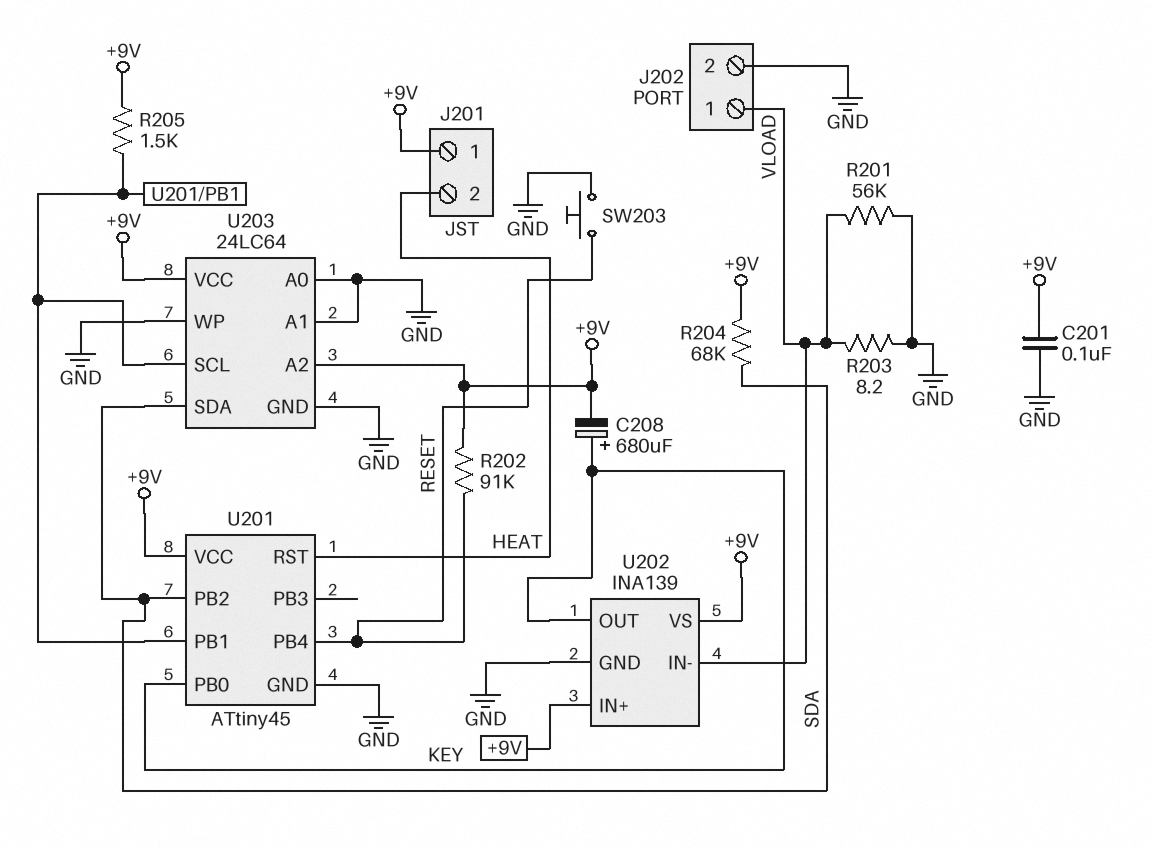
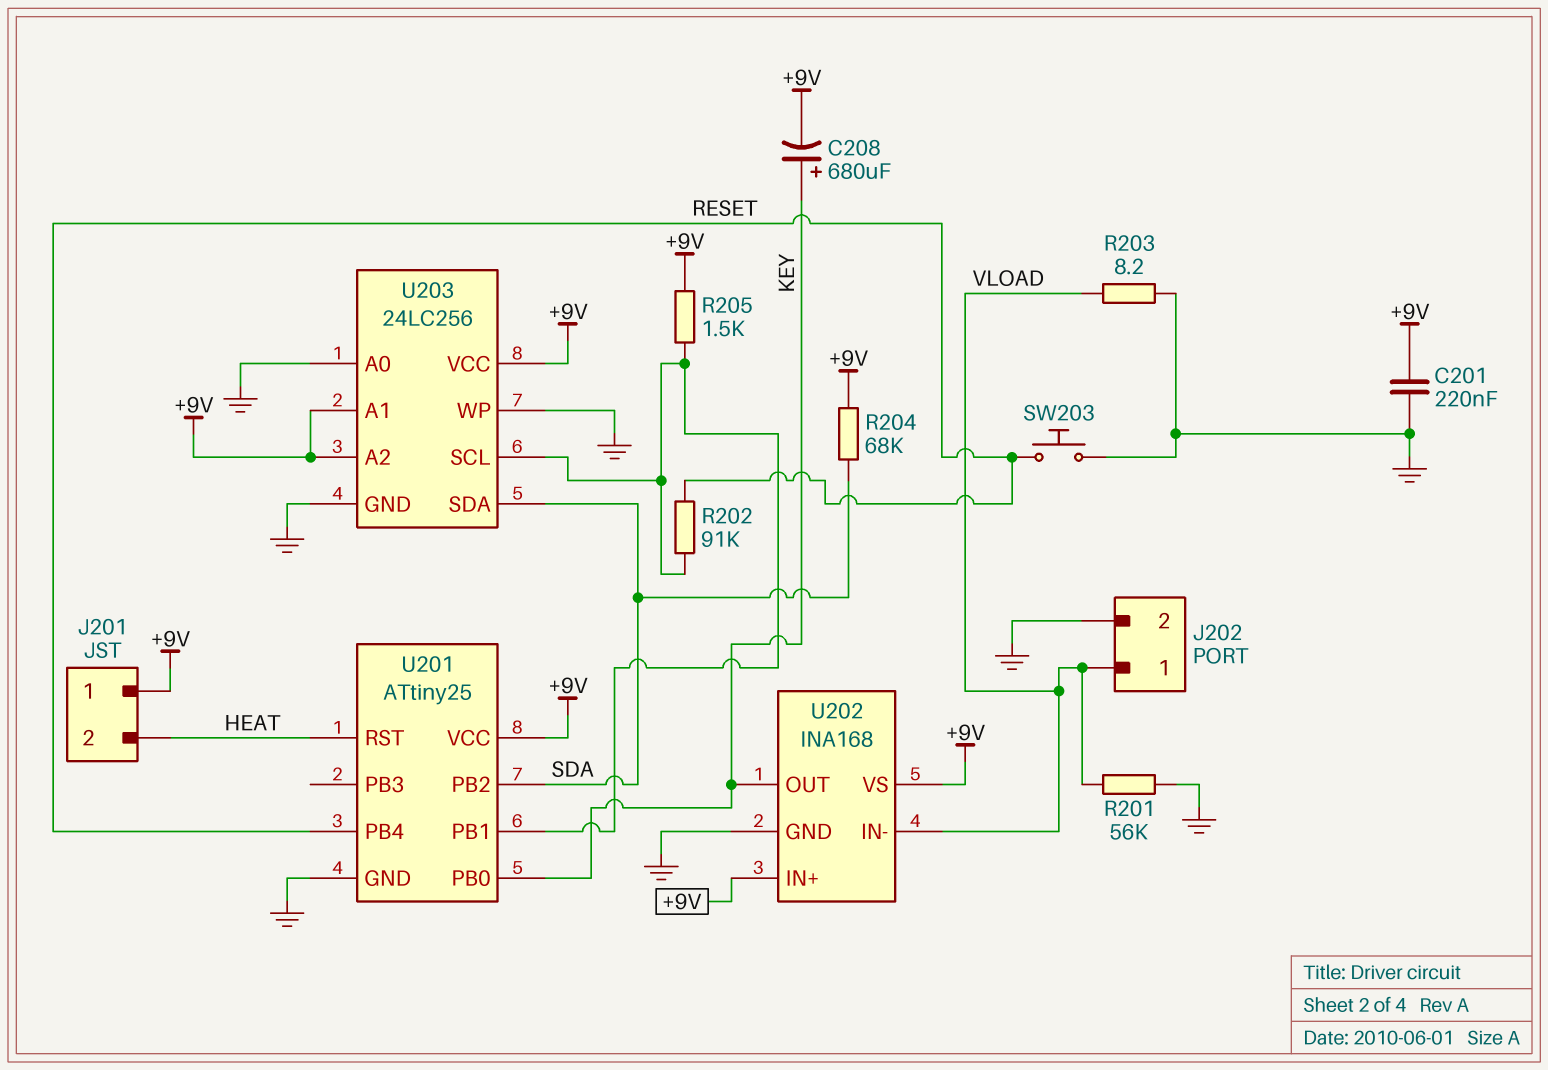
C201: 100nF (+9V, GND) -> 220nF (+9V, GND)
R202: 91k (+9V, RESET) -> 91k (RESET, U201/PB1)
U201: ATtiny45 -> ATtiny25
U202: INA139 -> INA168
U203: 24LC64 -> 24LC256
U203 pin A1: GND -> +9V

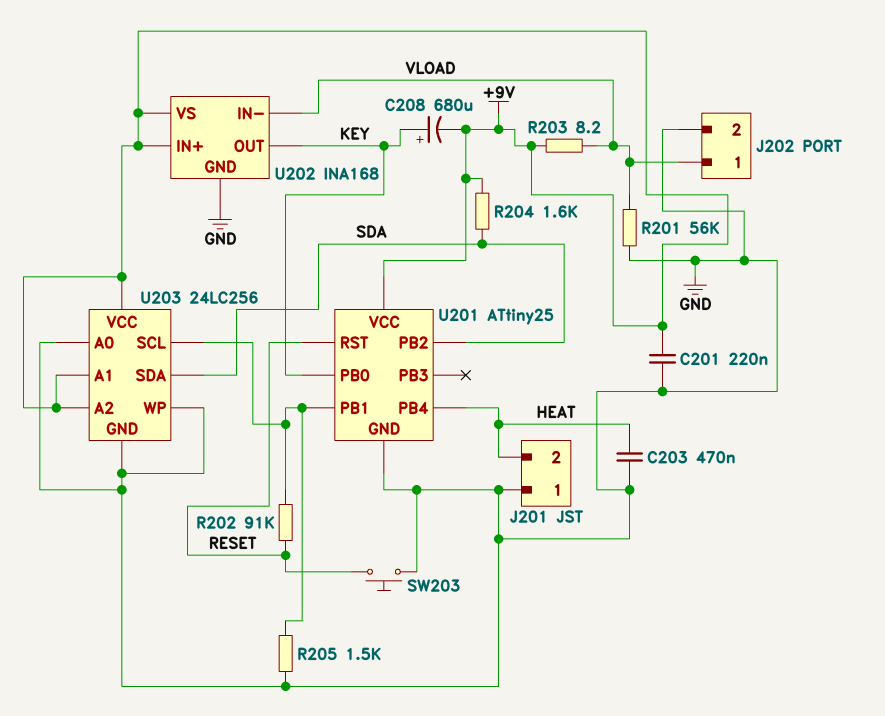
C203: none -> 470nF (GND, HEAT)
J201 pin 1: +9V -> GND
R203: 8.2 (GND, VLOAD) -> 8.2 (+9V, VLOAD)
R204: 68k (+9V, SDA) -> 1.6k (+9V, SDA)
R205: 1.5k (+9V, U201/PB1) -> 1.5k (GND, U201/PB1)
U201 pin PB4: RESET -> HEAT
U201 pin RST: HEAT -> RESET

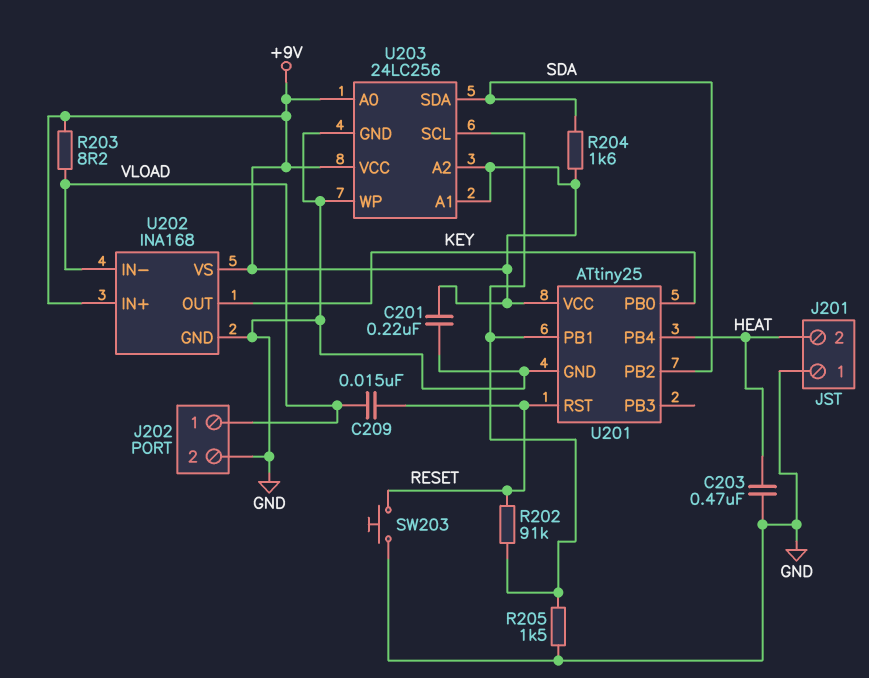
C208: 680uF (plus KEY, minus +9V) -> none
C209: none -> 15nF (RESET, VLOAD)
R201: 56k (GND, VLOAD) -> none
U203 pin A0: GND -> +9V

